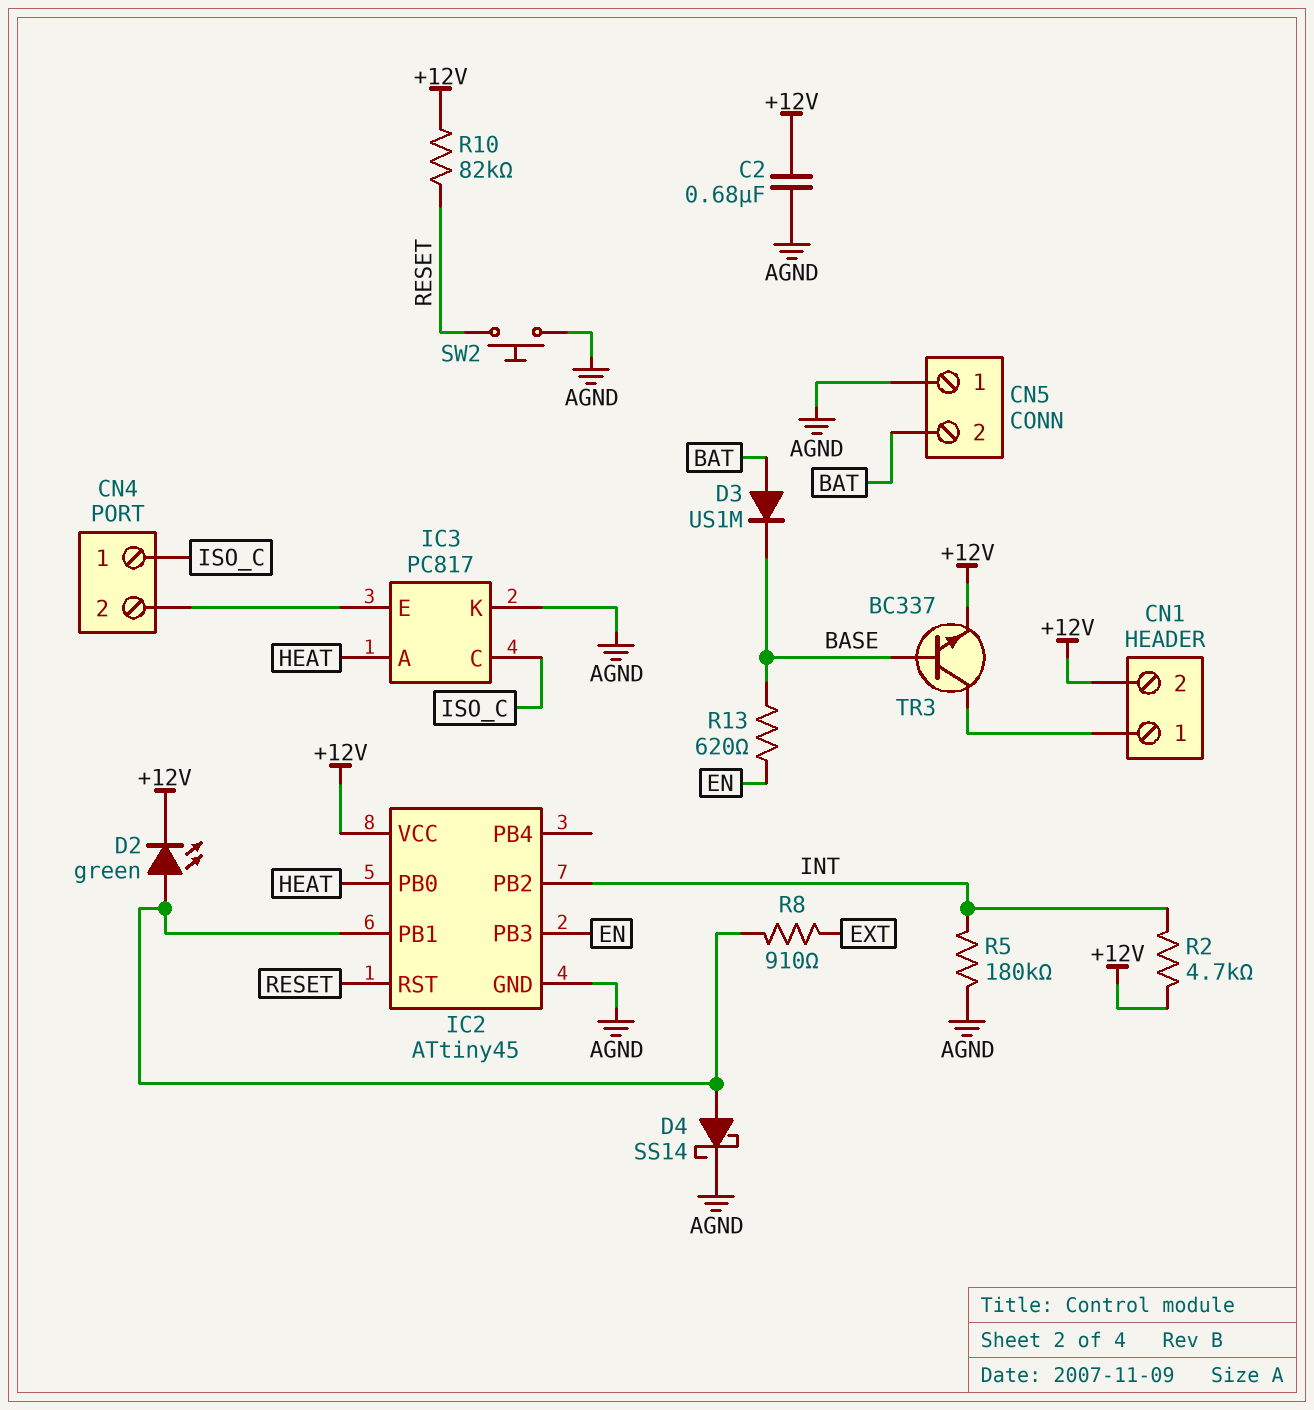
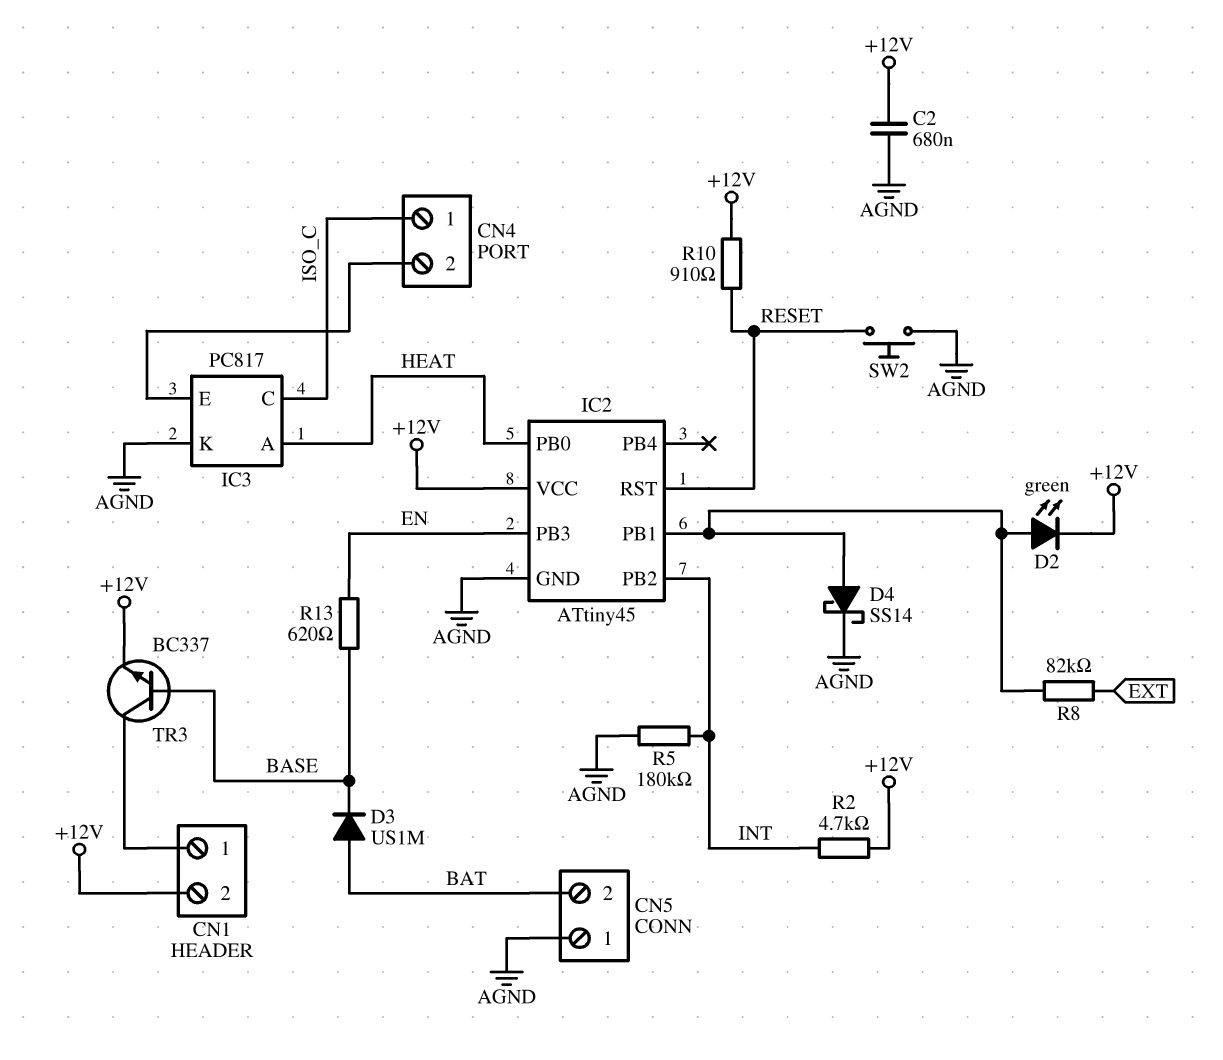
R8: 910 (EXT, IC2/PB1) -> 82k (EXT, IC2/PB1)
R10: 82k (+12V, RESET) -> 910 (+12V, RESET)

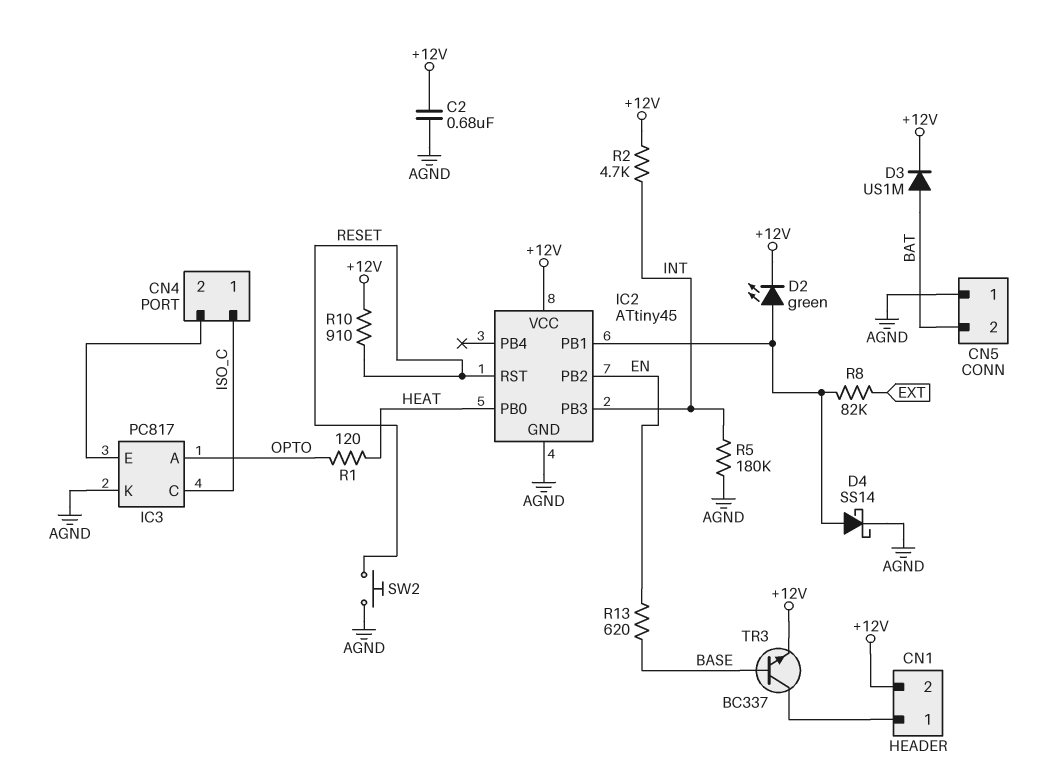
D3: diode US1M (A BAT, K BASE) -> diode US1M (A BAT, K +12V)
IC2 pin PB2: INT -> EN
IC2 pin PB3: EN -> INT
IC3 pin A: HEAT -> OPTO
R1: none -> 120 (HEAT, OPTO)

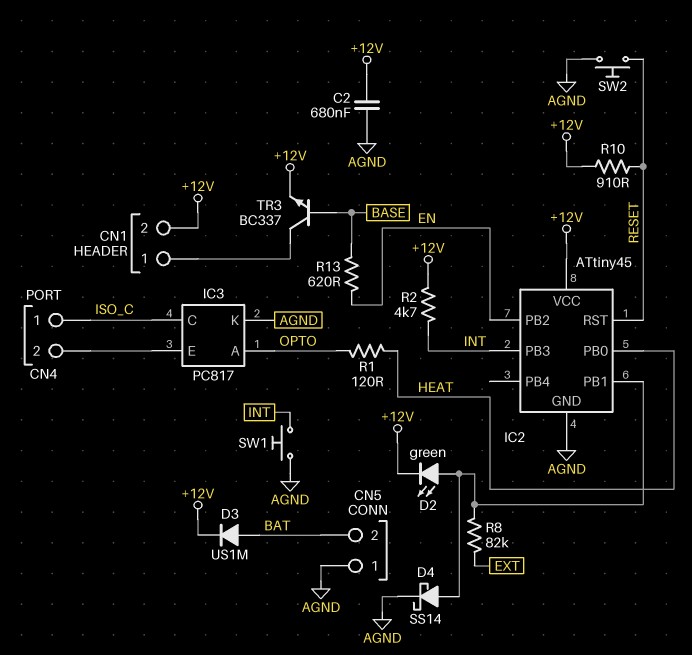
R5: 180k (AGND, INT) -> none
SW1: none -> button (AGND, INT)

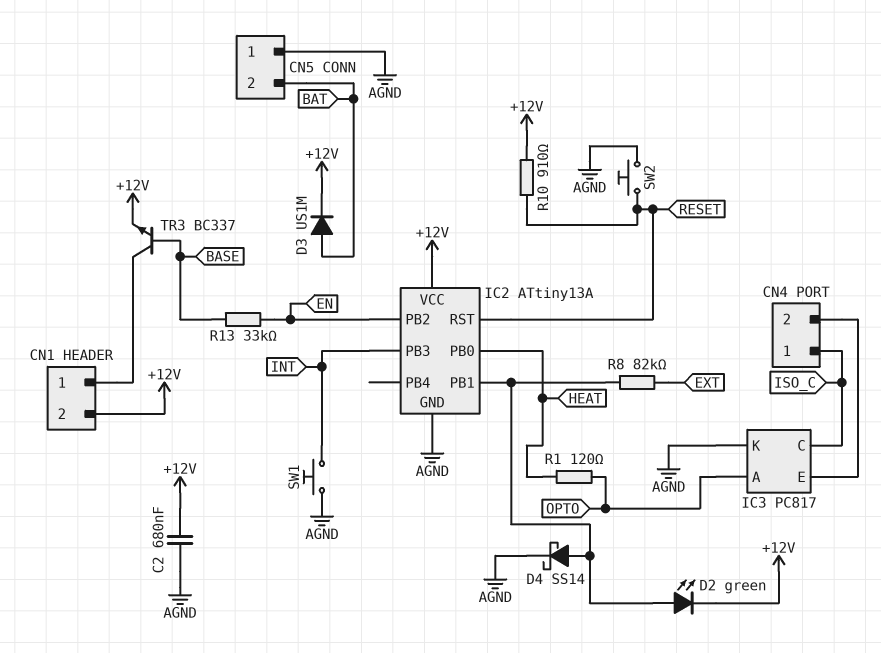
IC2: ATtiny45 -> ATtiny13A
R2: 4.7k (+12V, INT) -> none
R13: 620 (BASE, EN) -> 33k (BASE, EN)

